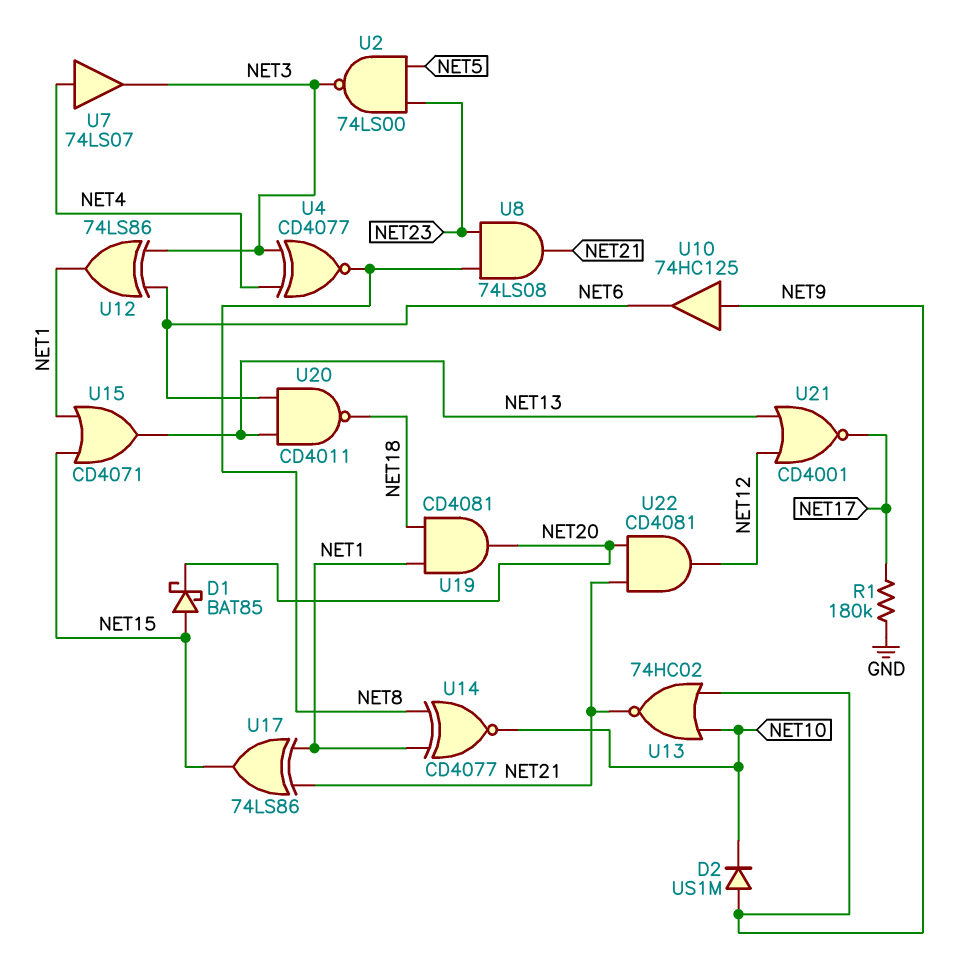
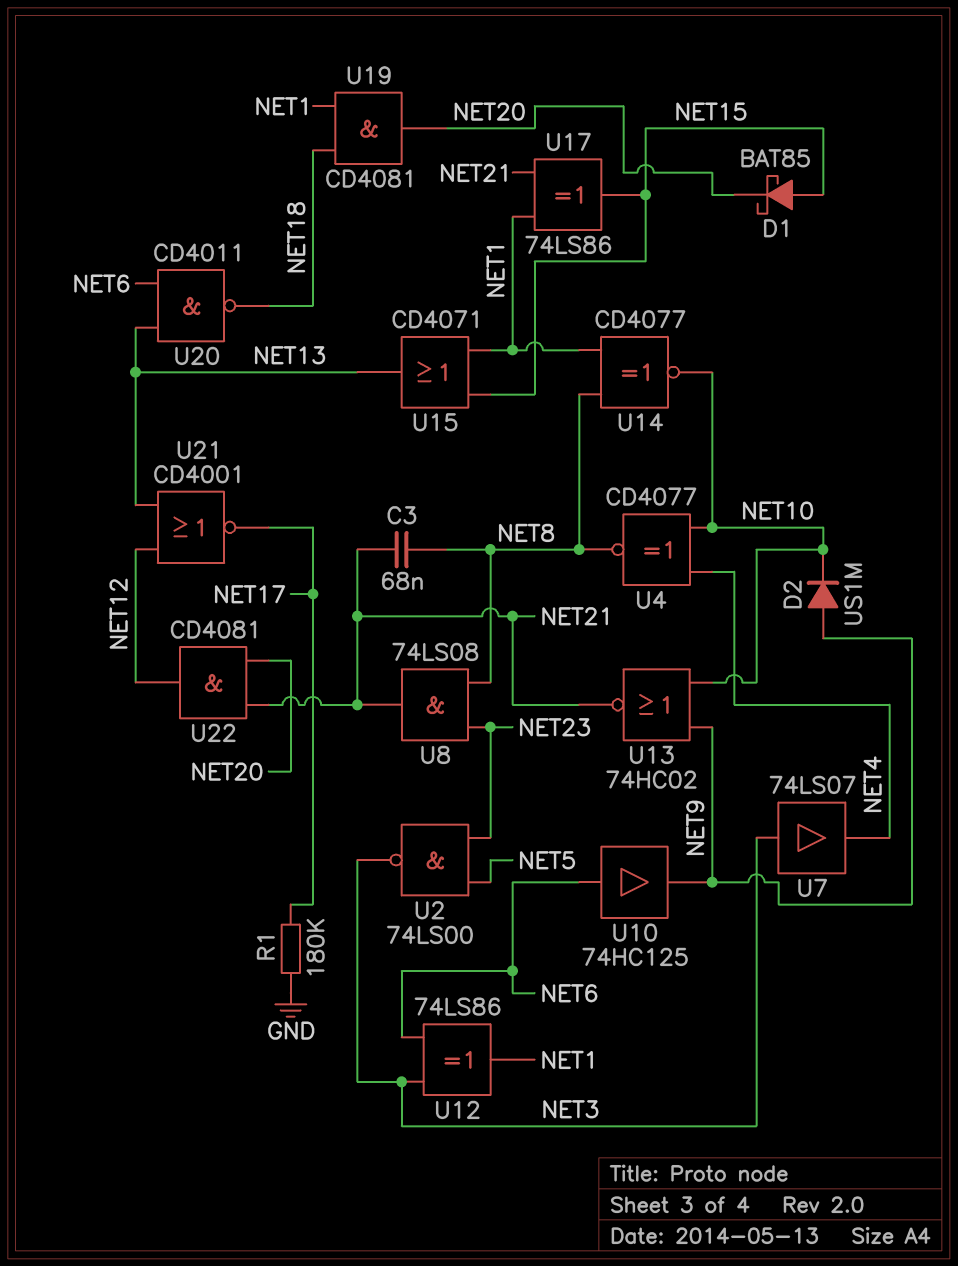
C3: none -> 68nF (NET8, NET21)
U4: XNOR CD4077 (in NET3, in NET4, out NET8) -> XNOR CD4077 (in NET4, in NET10, out NET8)
U7: buffer 74LS07 (in NET4, out NET3) -> buffer 74LS07 (in NET3, out NET4)
U10: buffer 74HC125 (in NET9, out NET6) -> buffer 74HC125 (in NET6, out NET9)

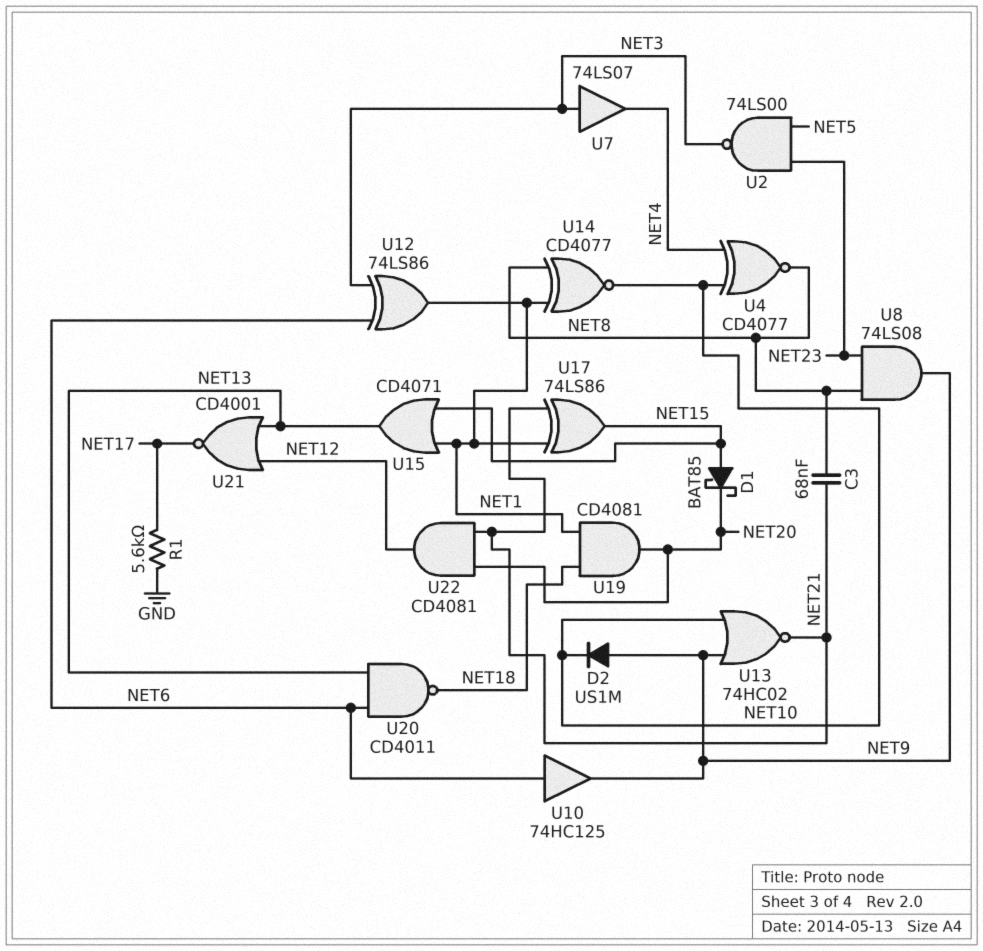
R1: 180k (GND, NET17) -> 5.6k (GND, NET17)
U8: AND 74LS08 (in NET8, in NET23, out NET21) -> AND 74LS08 (in NET8, in NET23, out NET9)

